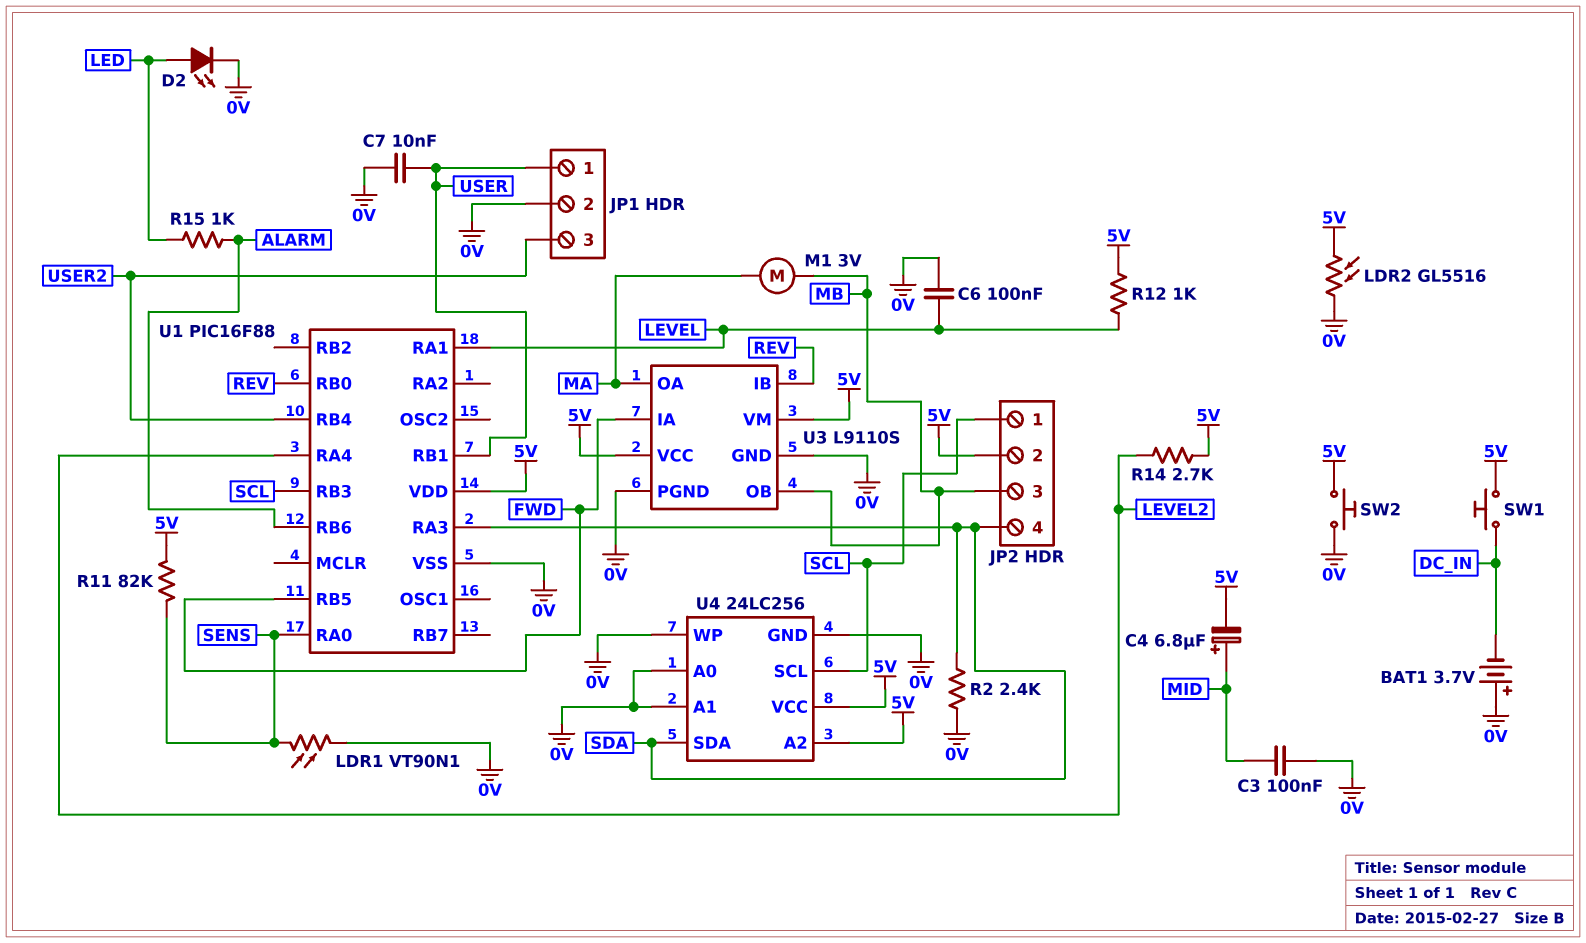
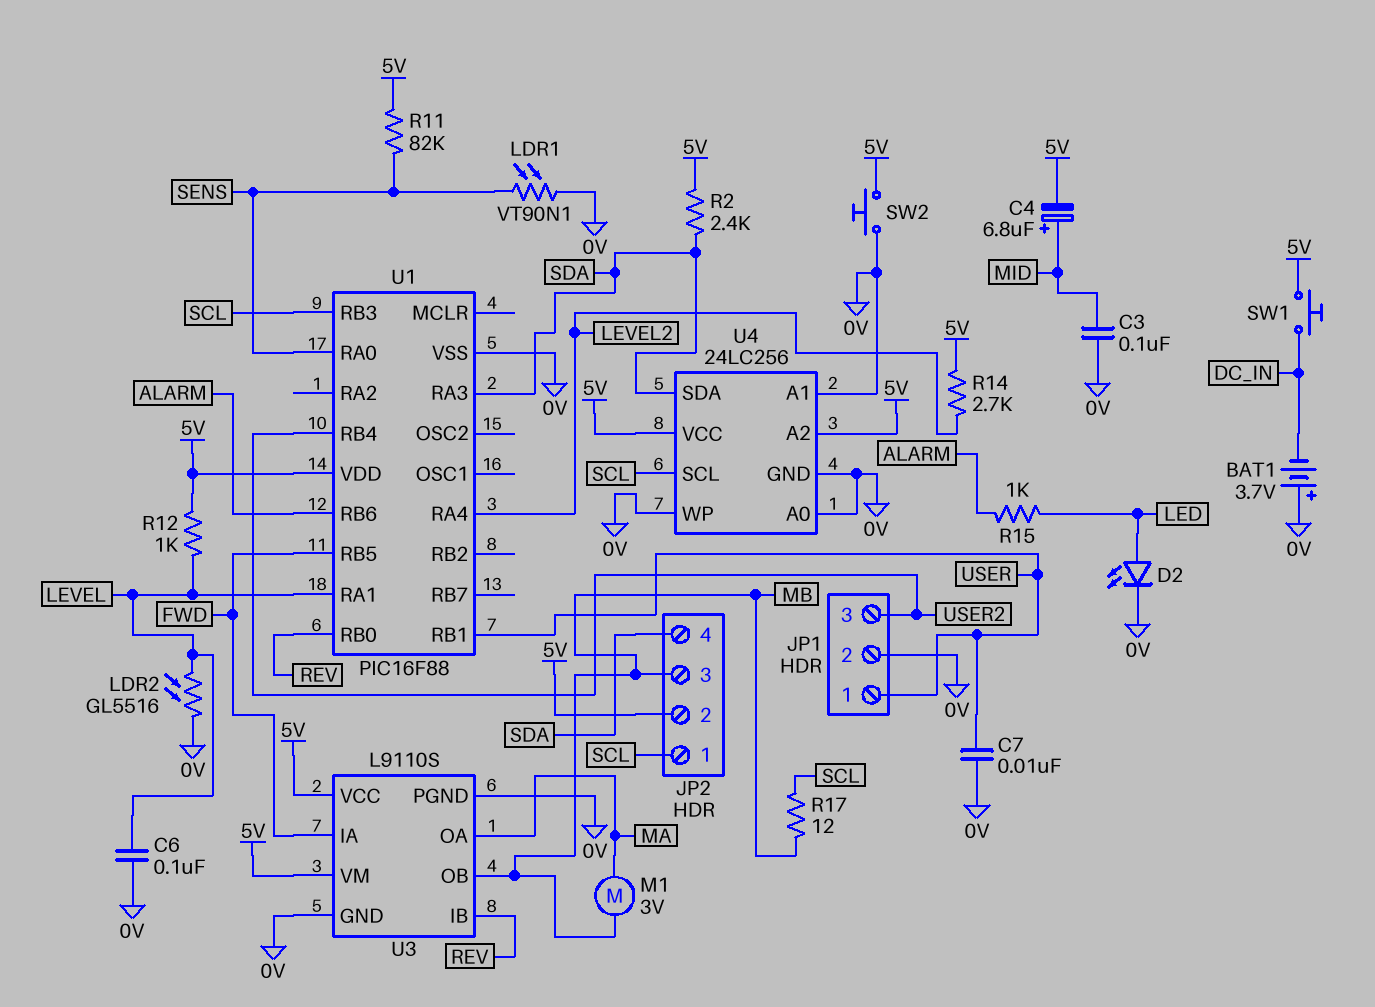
LDR2: GL5516 (0V, 5V) -> GL5516 (0V, LEVEL)
R2: 2.4k (0V, SDA) -> 2.4k (5V, SDA)
R17: none -> 12 (MB, SCL)

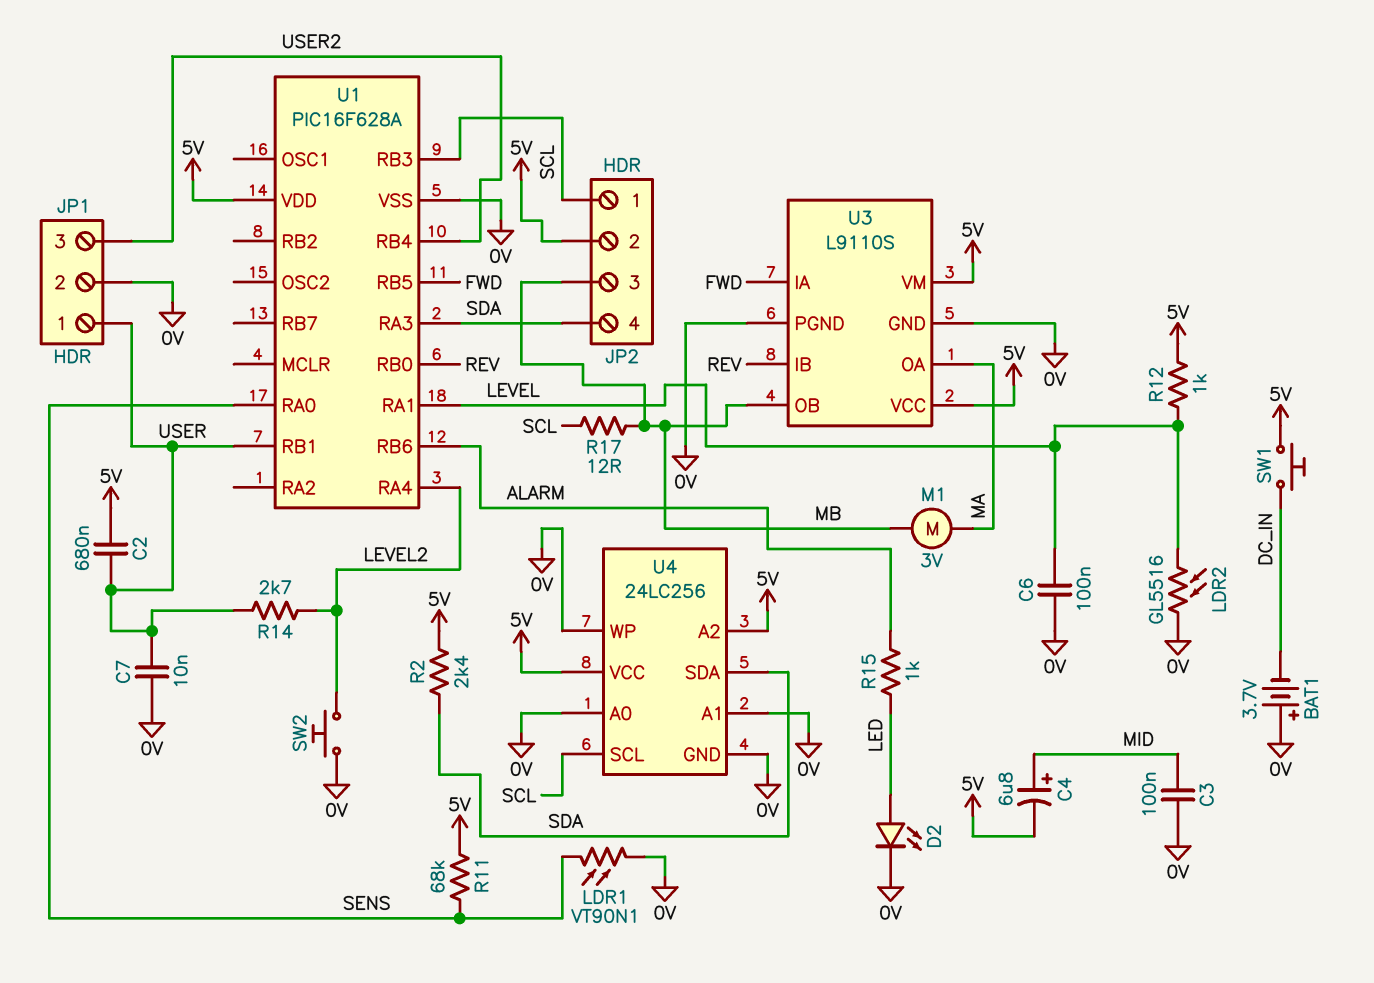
C2: none -> 680nF (5V, USER)
R11: 82k (5V, SENS) -> 68k (5V, SENS)
R14: 2.7k (5V, LEVEL2) -> 2.7k (LEVEL2, USER)
SW2: button (0V, 5V) -> button (0V, LEVEL2)
U1: PIC16F88 -> PIC16F628A

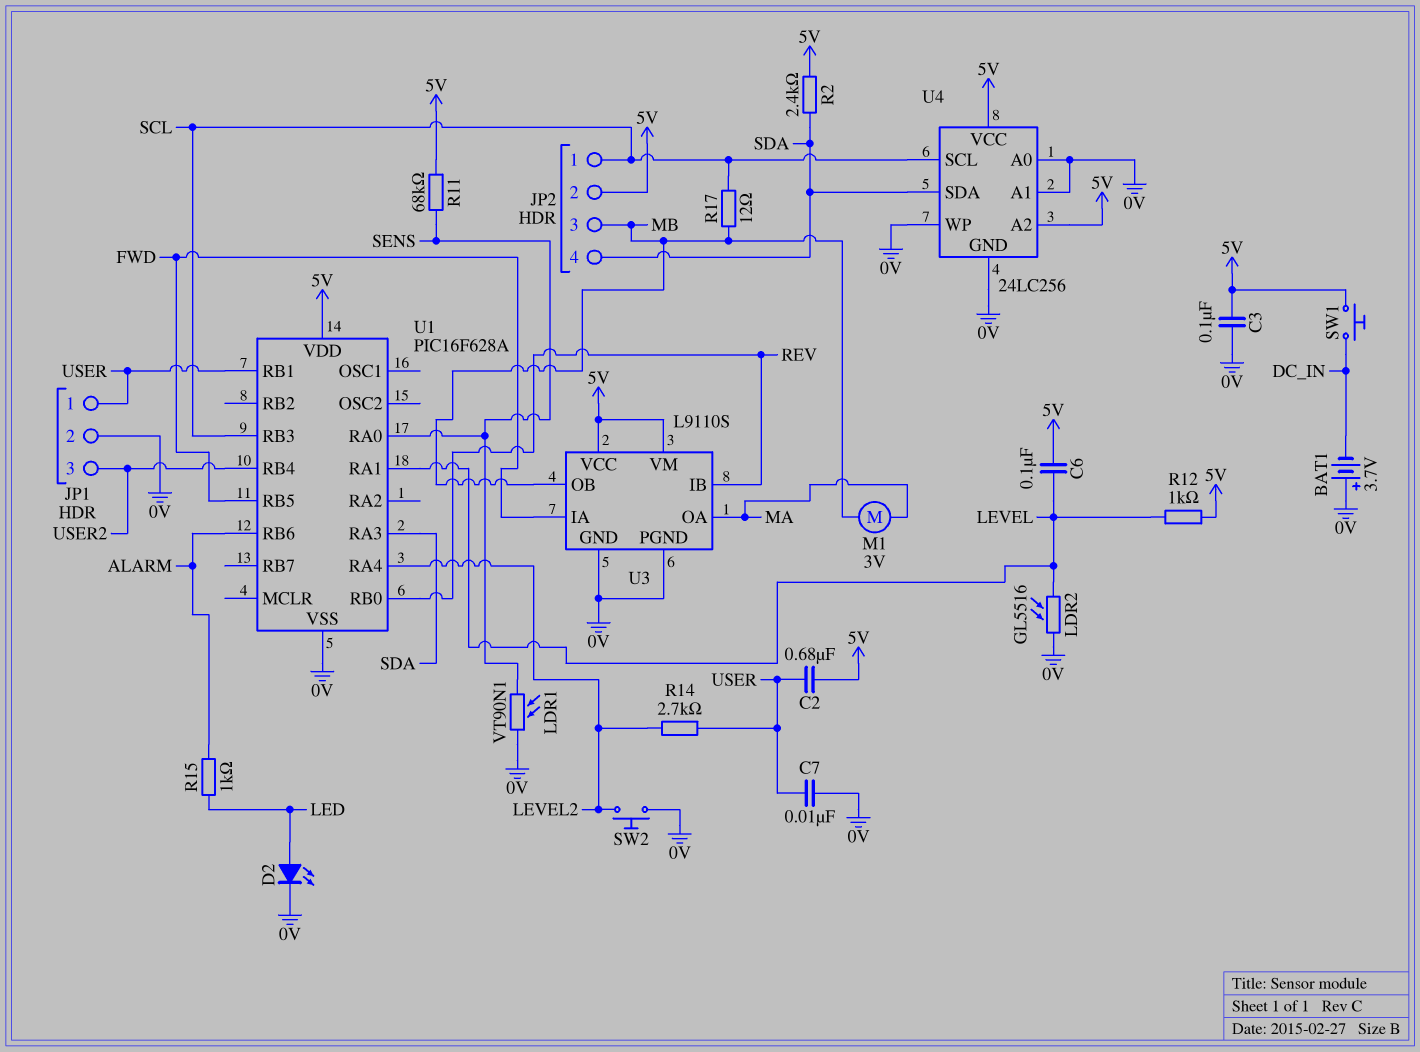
C3: 100nF (0V, MID) -> 100nF (0V, 5V)
C4: 6.8uF (plus MID, minus 5V) -> none
C6: 100nF (0V, LEVEL) -> 100nF (5V, LEVEL)

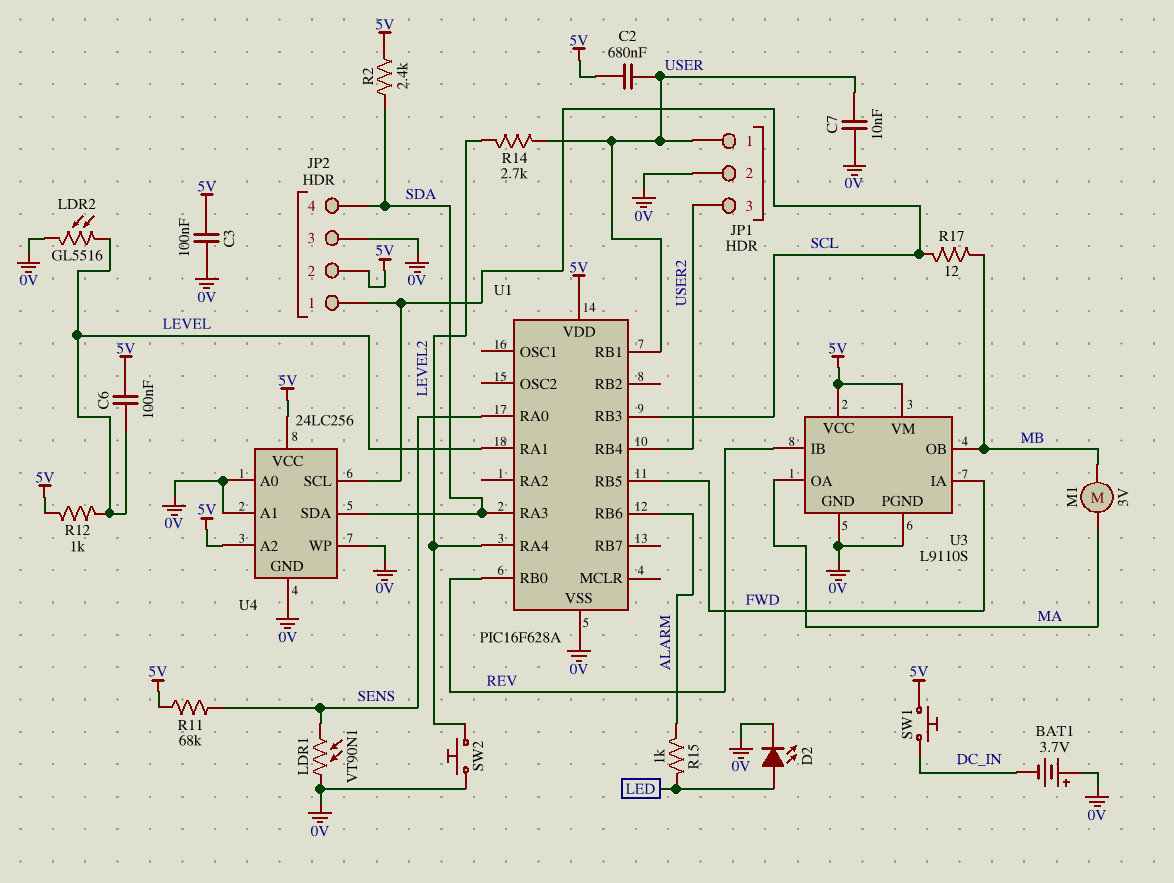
JP2 pin 3: MB -> 0V

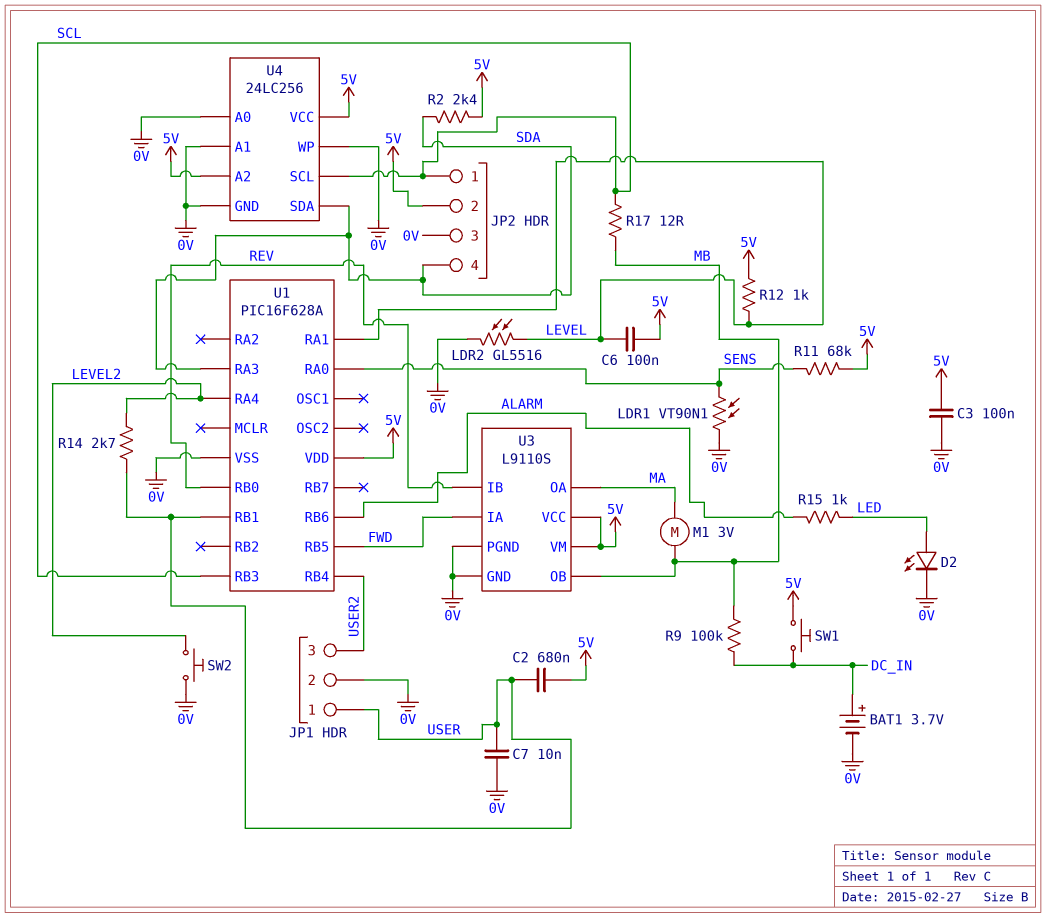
BAT1: 3.7V (plus 0V, minus DC_IN) -> 3.7V (plus DC_IN, minus 0V)
R9: none -> 100k (DC_IN, MB)

